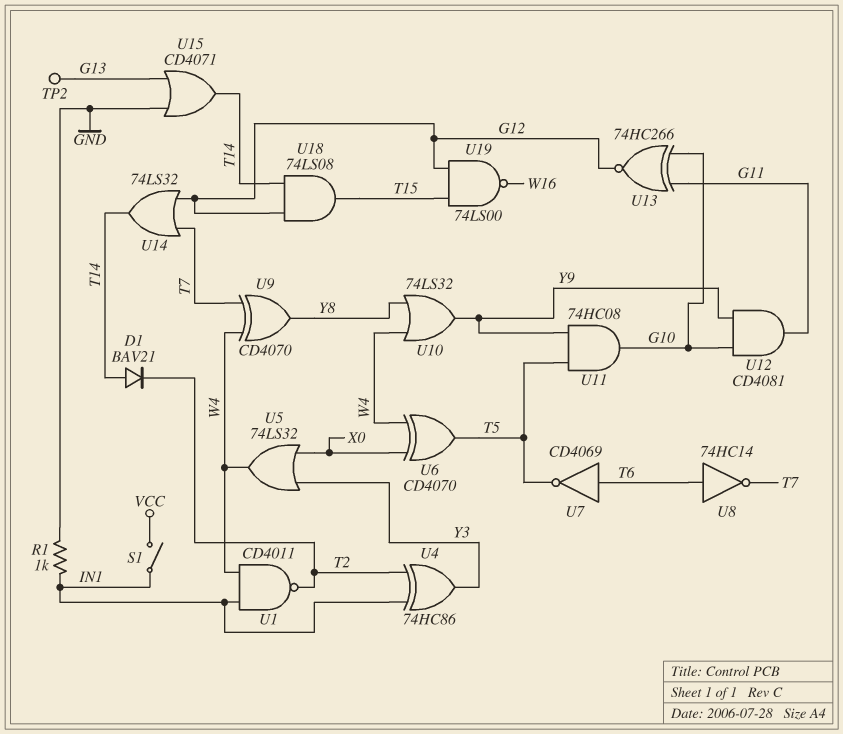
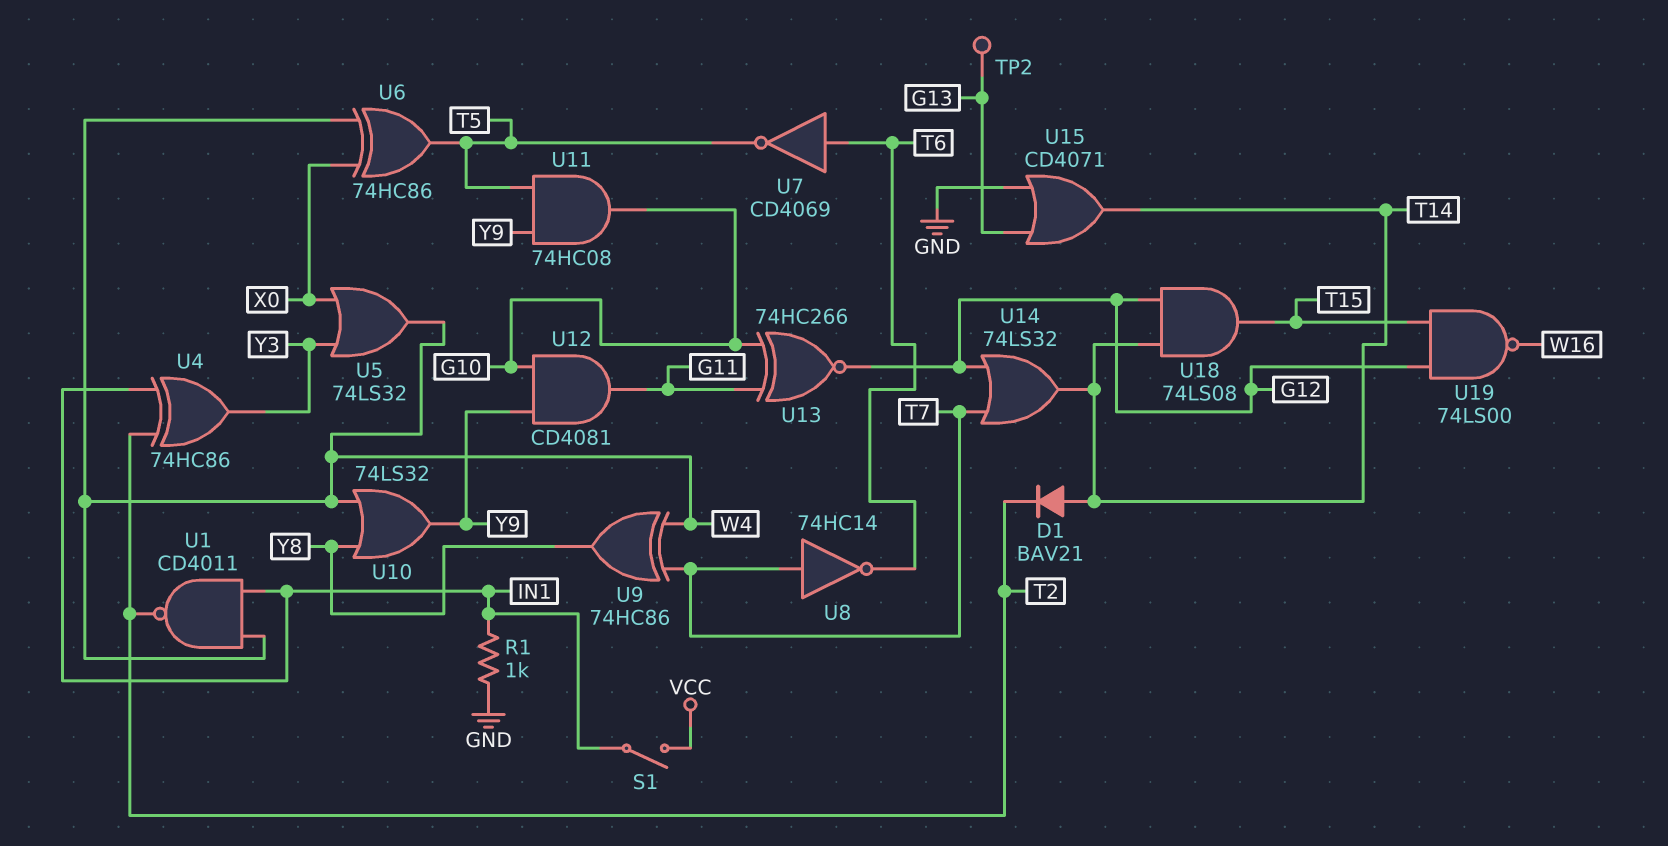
U6: XOR CD4070 (in W4, in X0, out T5) -> XOR 74HC86 (in W4, in X0, out T5)
U8: NOT 74HC14 (in T6, out T7) -> NOT 74HC14 (in T7, out T6)
U9: XOR CD4070 (in T7, in W4, out Y8) -> XOR 74HC86 (in T7, in W4, out Y8)

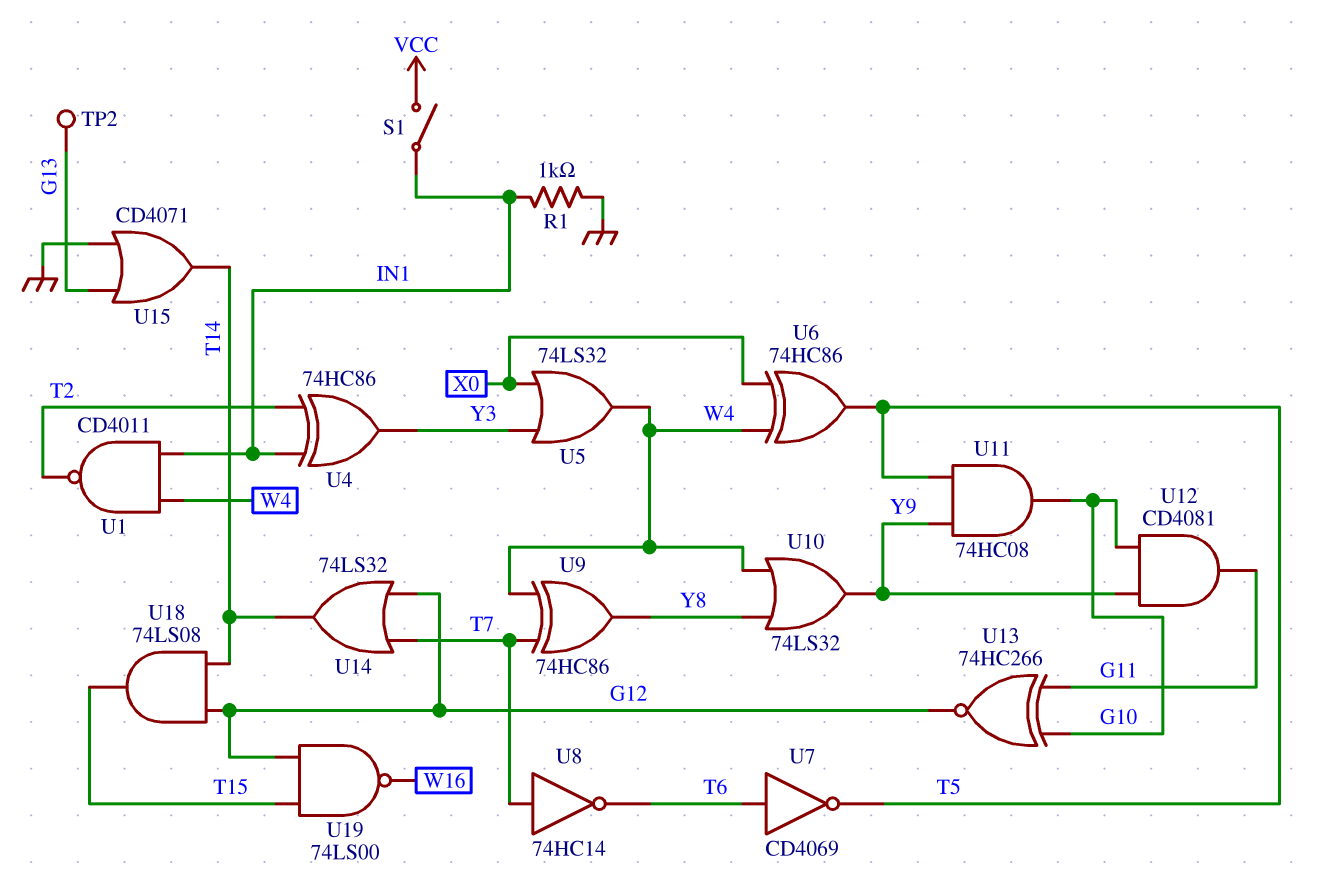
D1: diode BAV21 (A T14, K T2) -> none

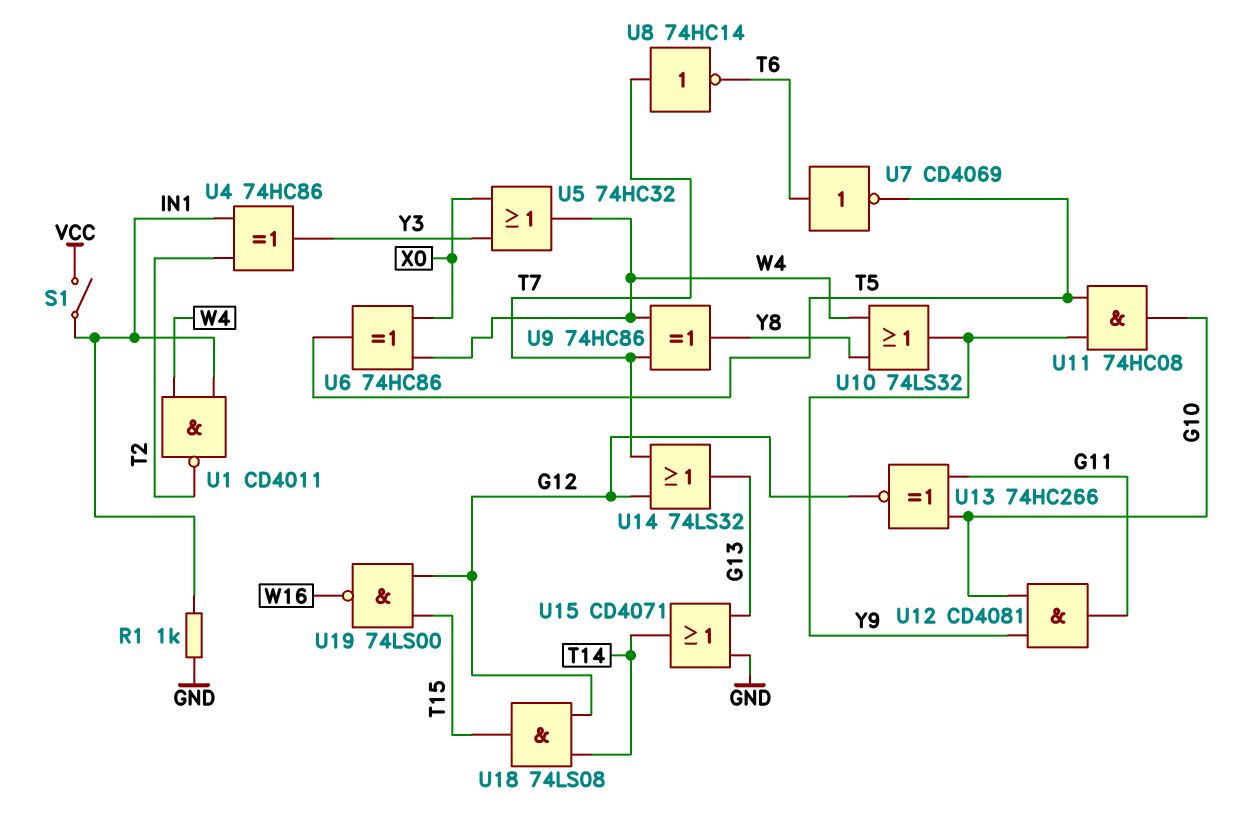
TP2: test point (G13) -> none
U5: OR 74LS32 (in X0, in Y3, out W4) -> OR 74HC32 (in X0, in Y3, out W4)
U14: OR 74LS32 (in G12, in T7, out T14) -> OR 74LS32 (in G12, in T7, out G13)

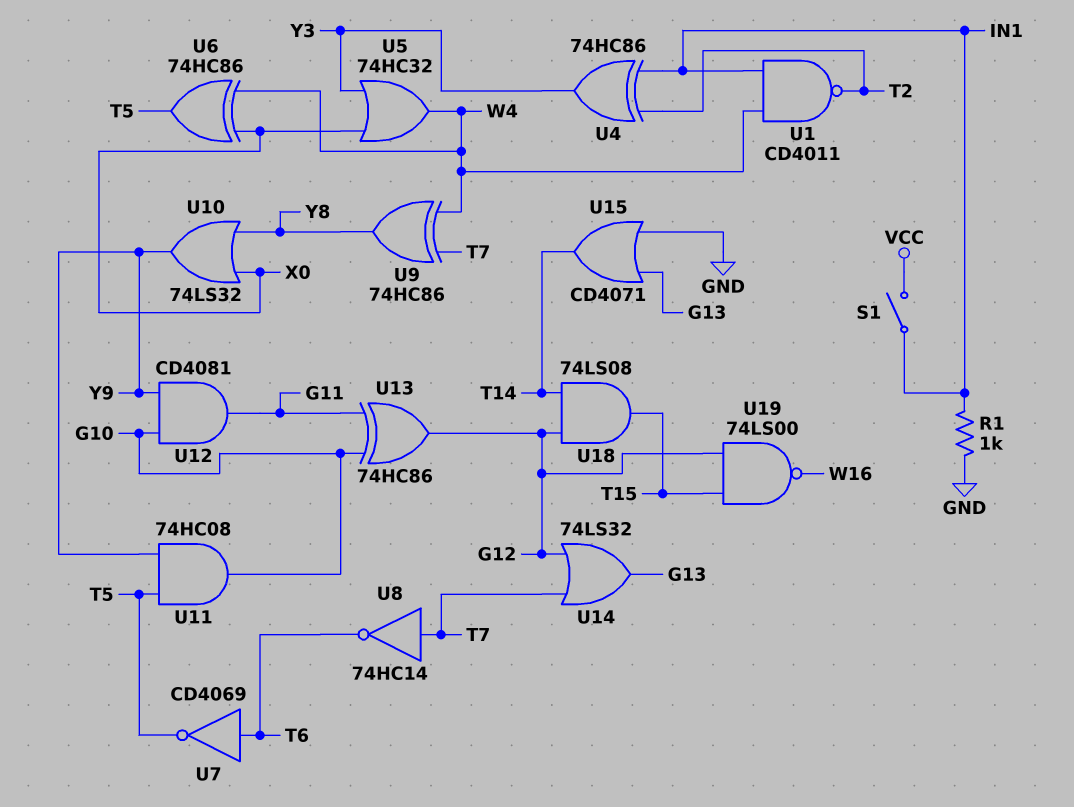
U10: OR 74LS32 (in W4, in Y8, out Y9) -> OR 74LS32 (in X0, in Y8, out Y9)
U13: XNOR 74HC266 (in G10, in G11, out G12) -> XOR 74HC86 (in G10, in G11, out G12)

